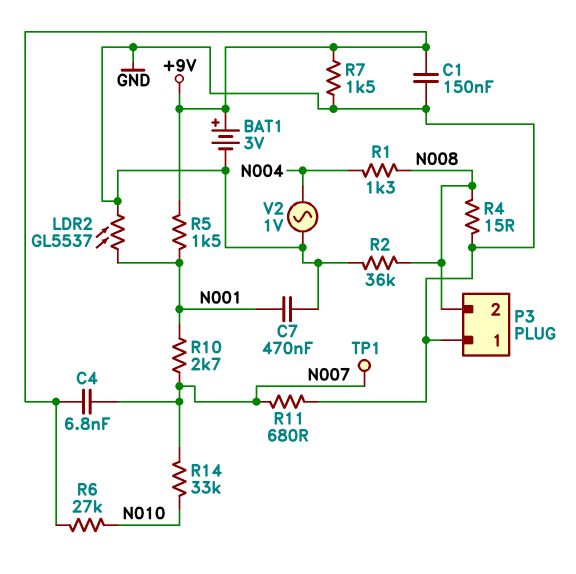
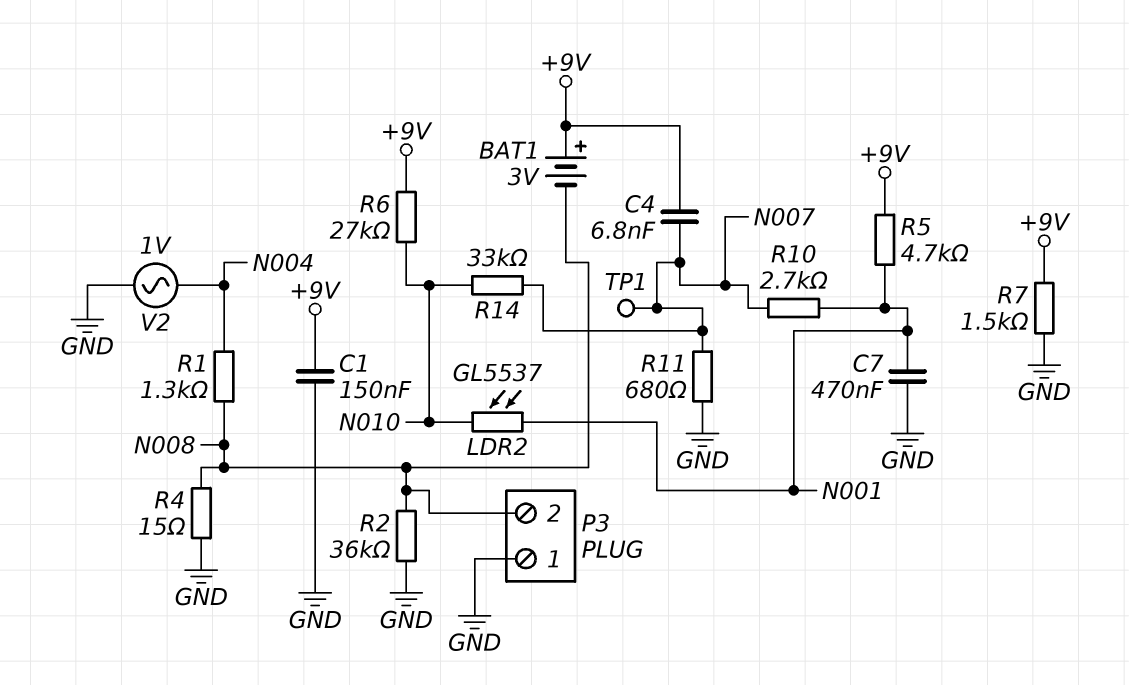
BAT1: 3V (plus +9V, minus GND) -> 3V (plus +9V, minus N008)
LDR2: GL5537 (GND, N001) -> GL5537 (N001, N010)
R5: 1.5k (+9V, N001) -> 4.7k (+9V, N001)

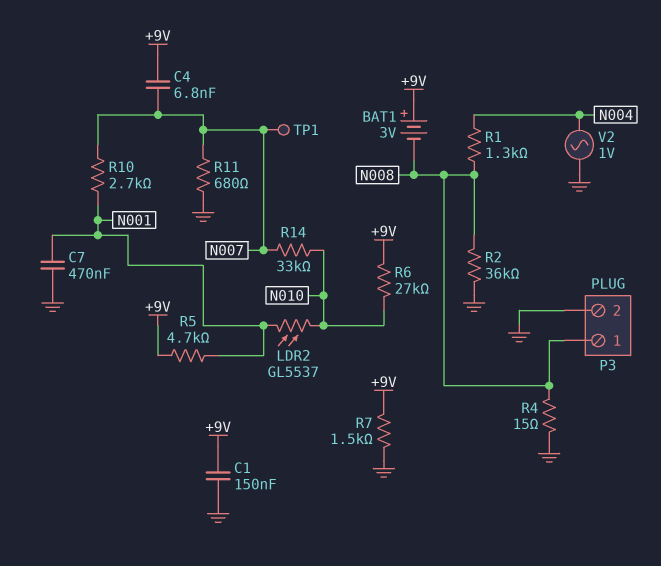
P3 pin 1: GND -> N008
P3 pin 2: N008 -> GND

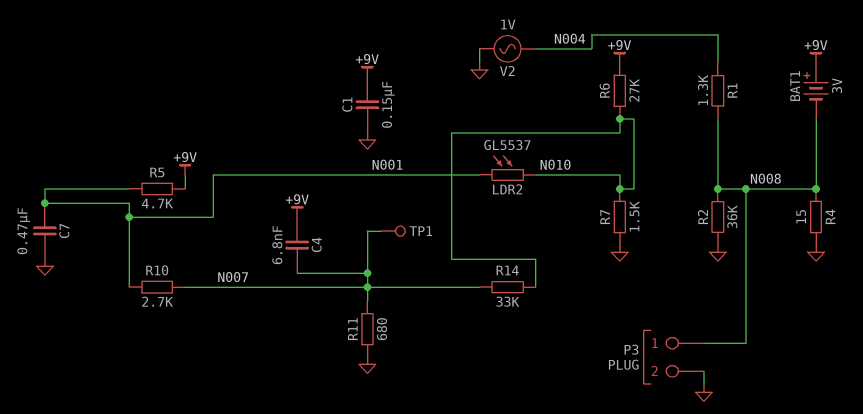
R7: 1.5k (+9V, GND) -> 1.5k (GND, N010)

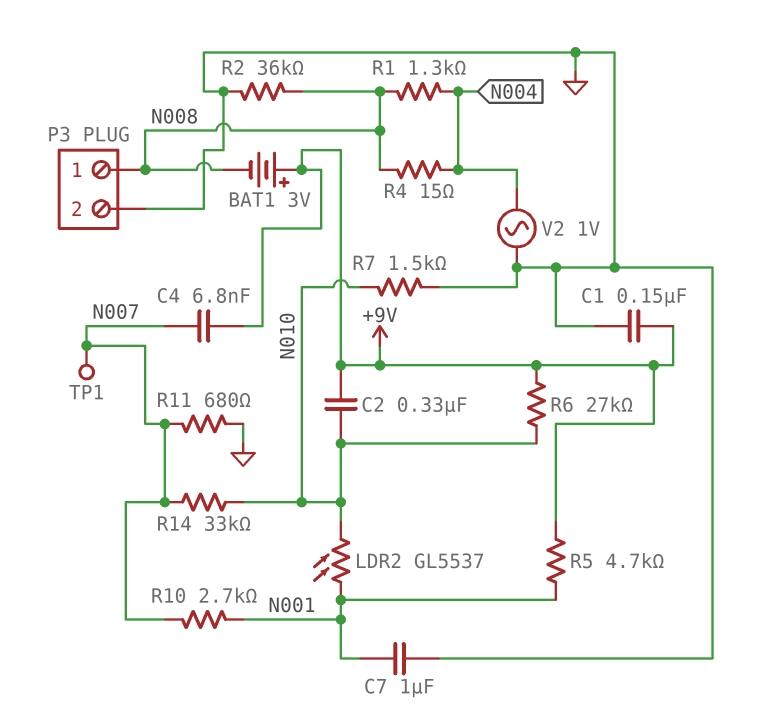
C2: none -> 330nF (+9V, N010)
C7: 470nF (GND, N001) -> 1uF (GND, N001)
R4: 15 (GND, N008) -> 15 (N004, N008)

